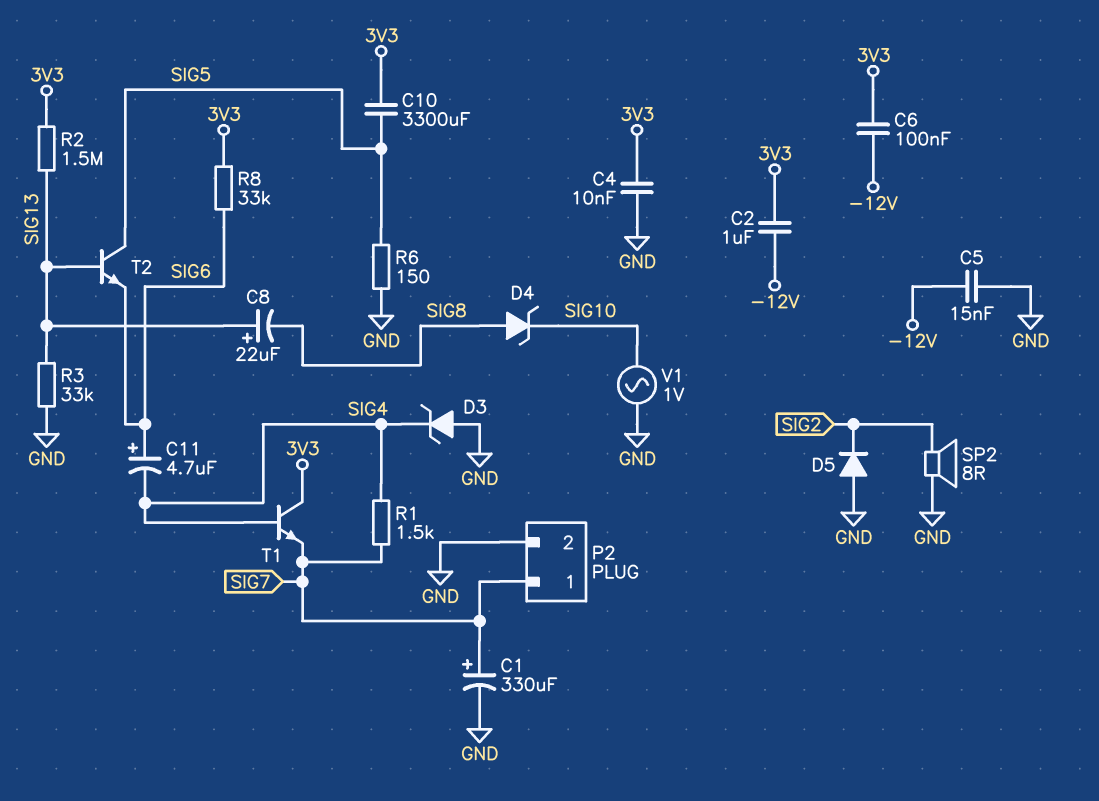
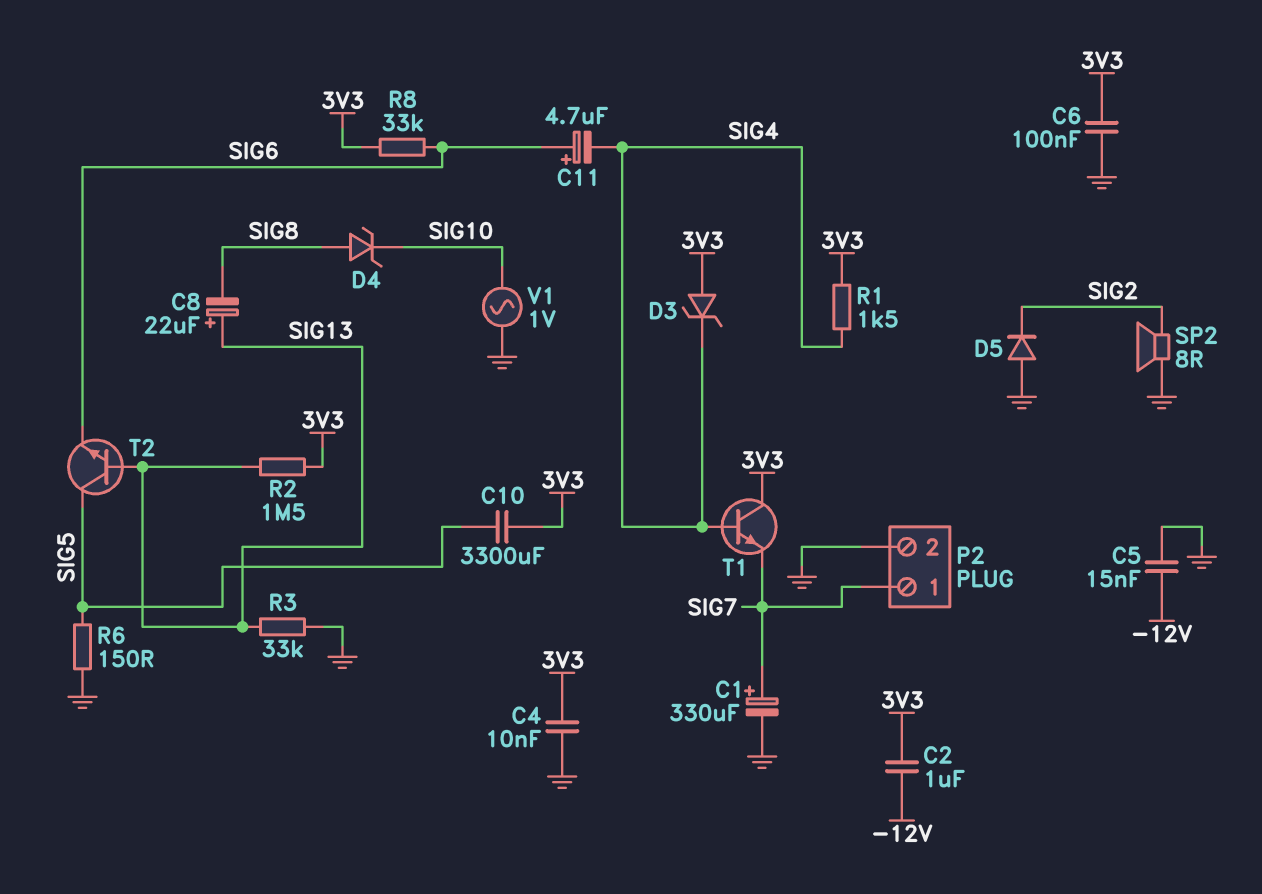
C6: 100nF (-12V, 3V3) -> 100nF (3V3, GND)
D3: zener (A GND, K SIG4) -> zener (A 3V3, K SIG4)
R1: 1.5k (SIG4, SIG7) -> 1.5k (3V3, SIG4)

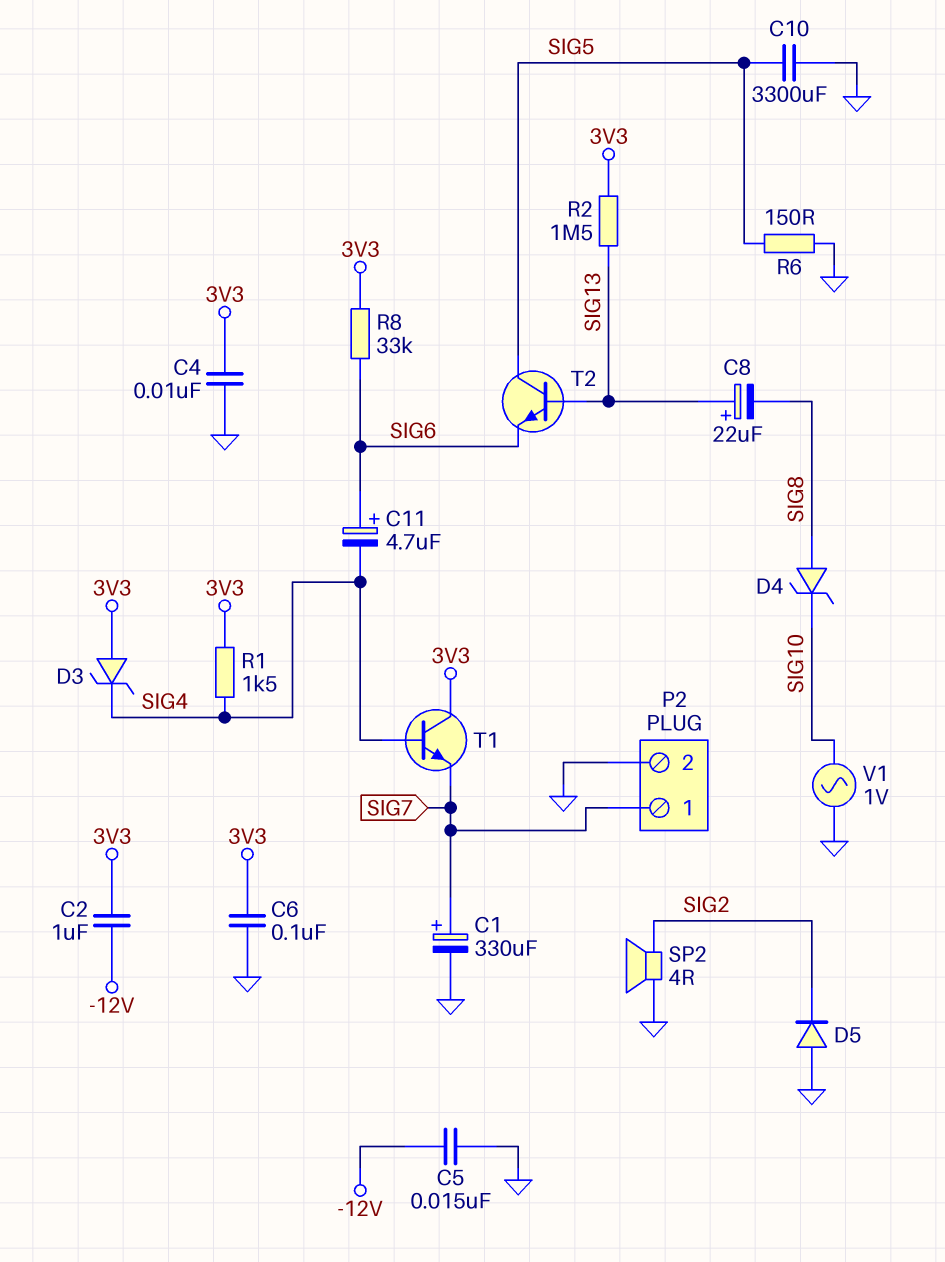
C10: 3300uF (3V3, SIG5) -> 3300uF (GND, SIG5)
R3: 33k (GND, SIG13) -> none
SP2: speaker 8R (GND, SIG2) -> speaker 4R (GND, SIG2)

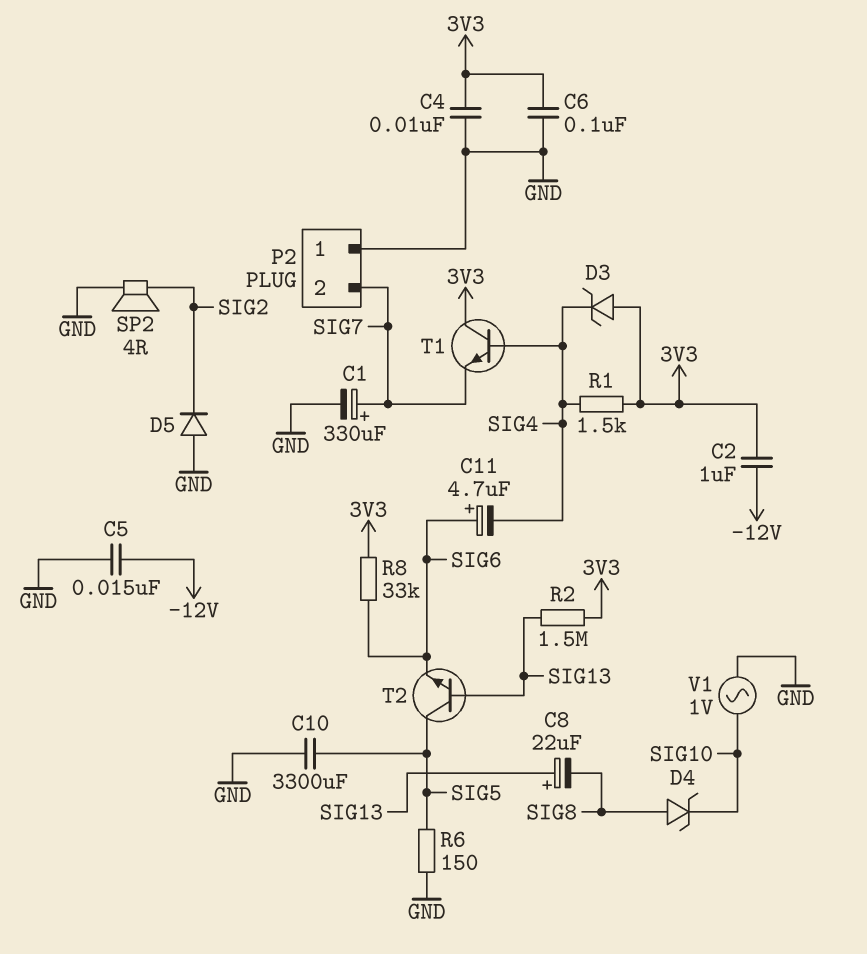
P2 pin 1: SIG7 -> GND
P2 pin 2: GND -> SIG7

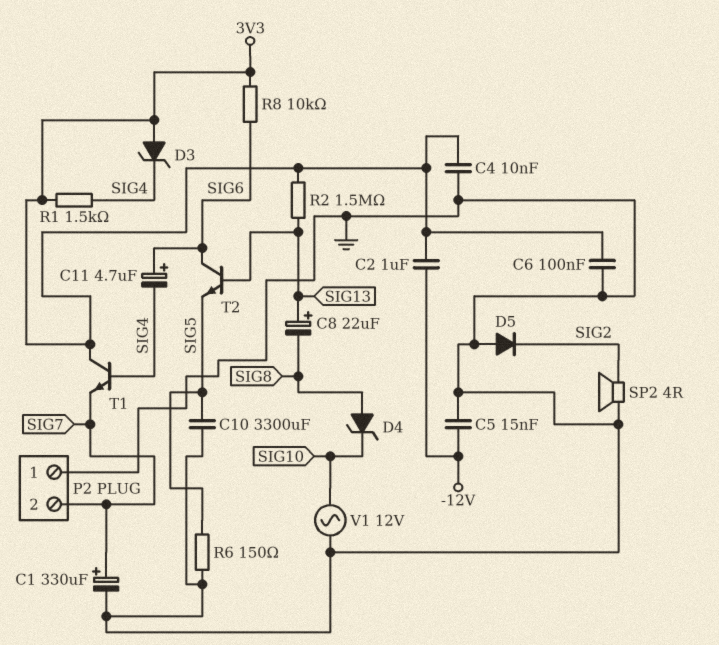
R8: 33k (3V3, SIG6) -> 10k (3V3, SIG6)
T2: NPN (B SIG13, C SIG5, E SIG6) -> NPN (B SIG13, C SIG6, E SIG5)
V1: AC 1V (GND, SIG10) -> AC 12V (GND, SIG10)

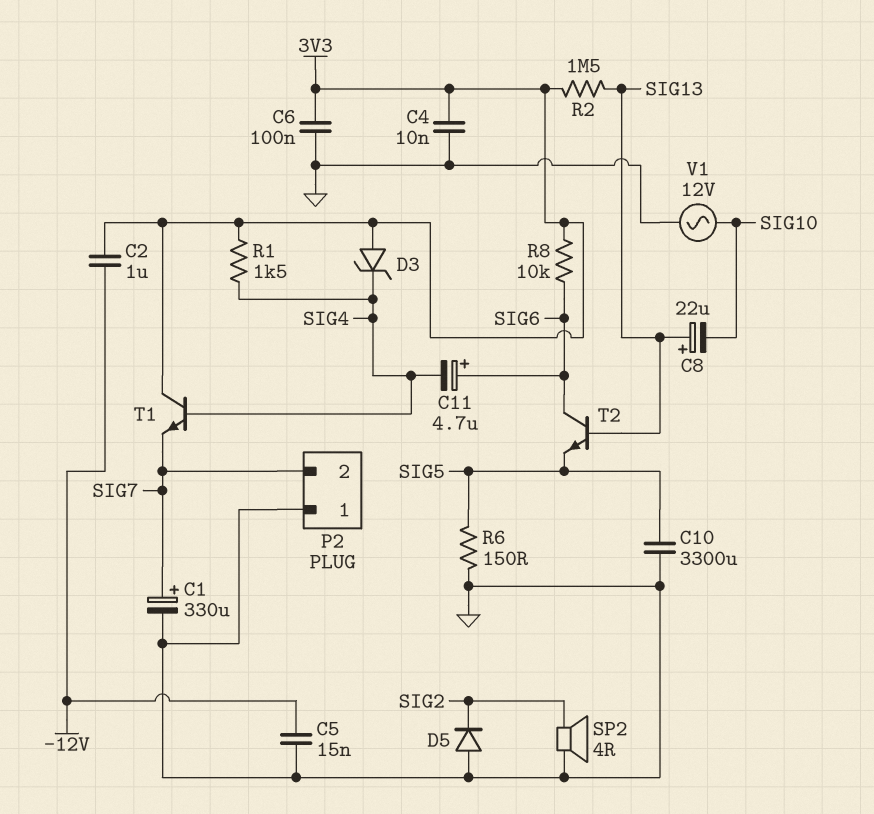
C8: 22uF (plus SIG13, minus SIG8) -> 22uF (plus SIG13, minus SIG10)
D4: zener (A SIG8, K SIG10) -> none

